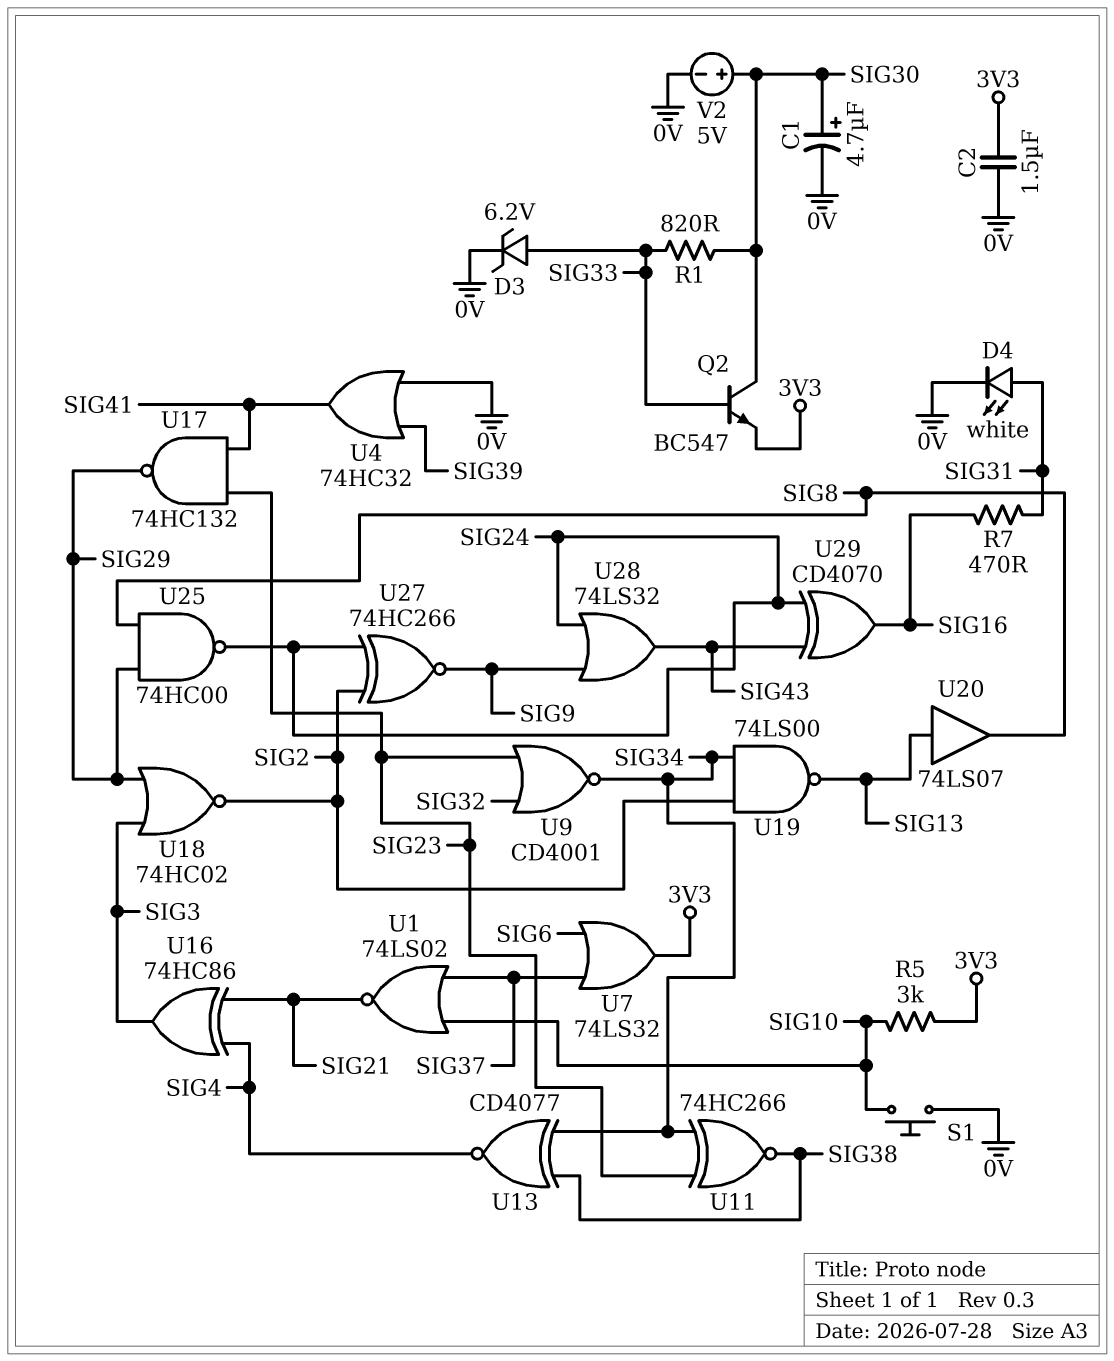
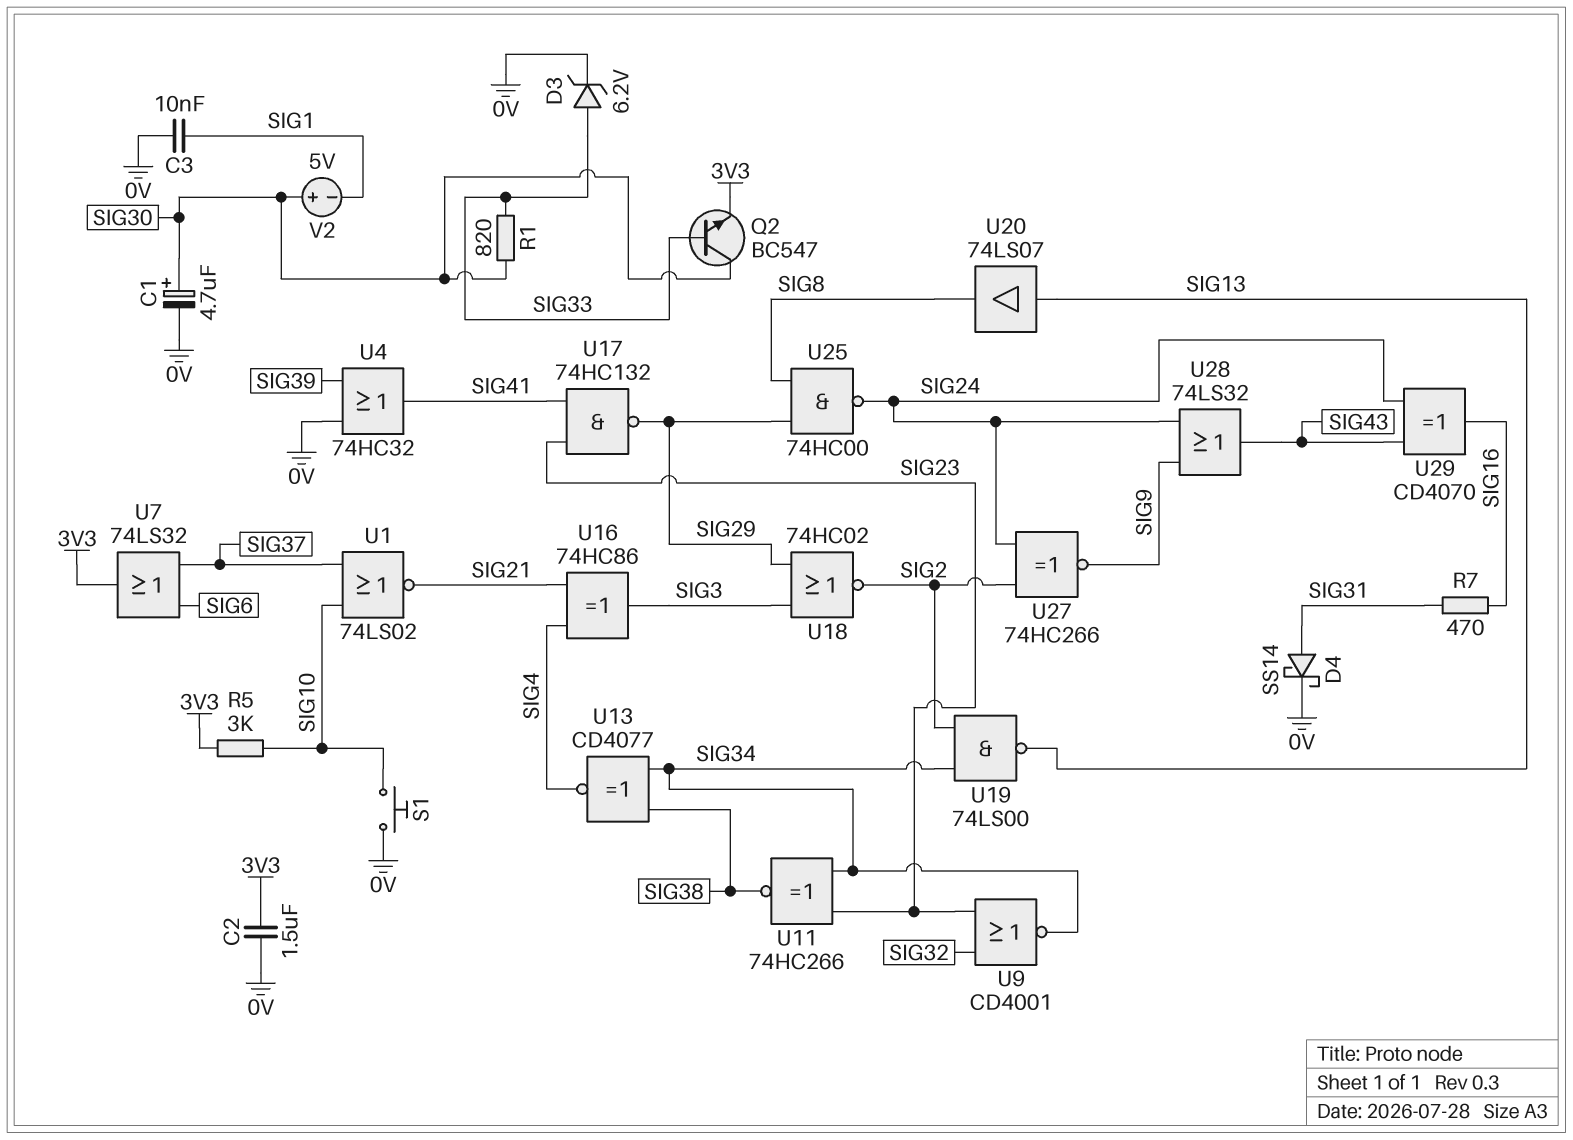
C3: none -> 10nF (0V, SIG1)
D4: LED white (A SIG31, K 0V) -> schottky SS14 (A SIG31, K 0V)
V2: 5V (plus SIG30, minus 0V) -> 5V (plus SIG30, minus SIG1)

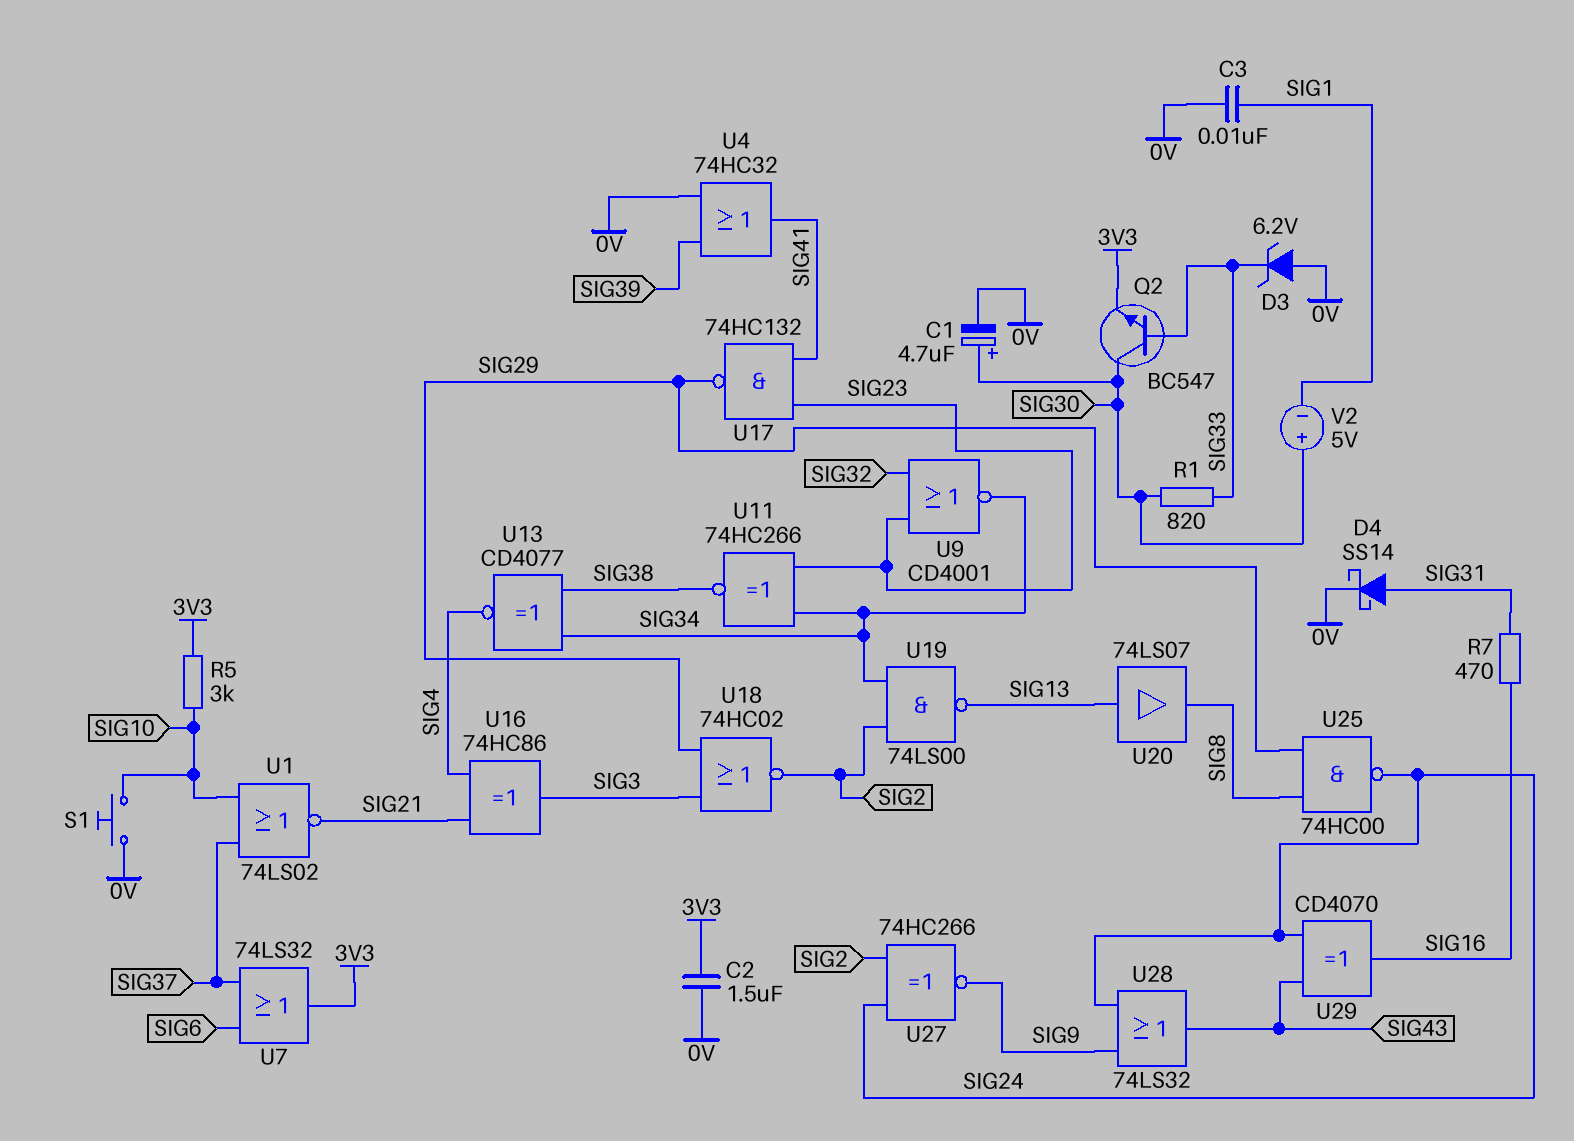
D3: zener 6.2V (A SIG33, K 0V) -> zener 6.2V (A 0V, K SIG33)

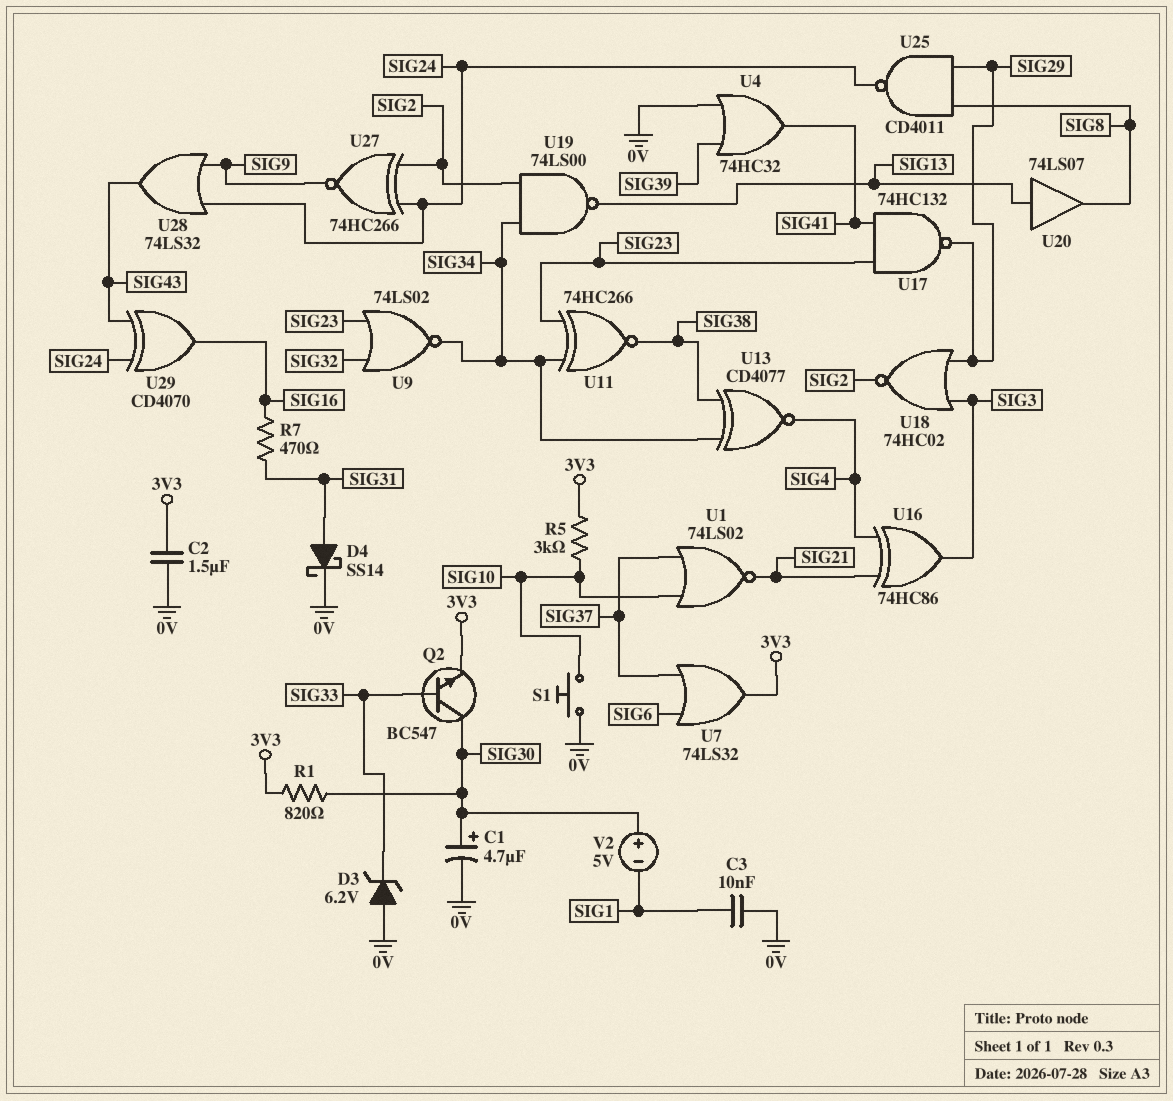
R1: 820 (SIG30, SIG33) -> 820 (3V3, SIG30)
U9: NOR CD4001 (in SIG23, in SIG32, out SIG34) -> NOR 74LS02 (in SIG23, in SIG32, out SIG34)
U25: NAND 74HC00 (in SIG8, in SIG29, out SIG24) -> NAND CD4011 (in SIG8, in SIG29, out SIG24)

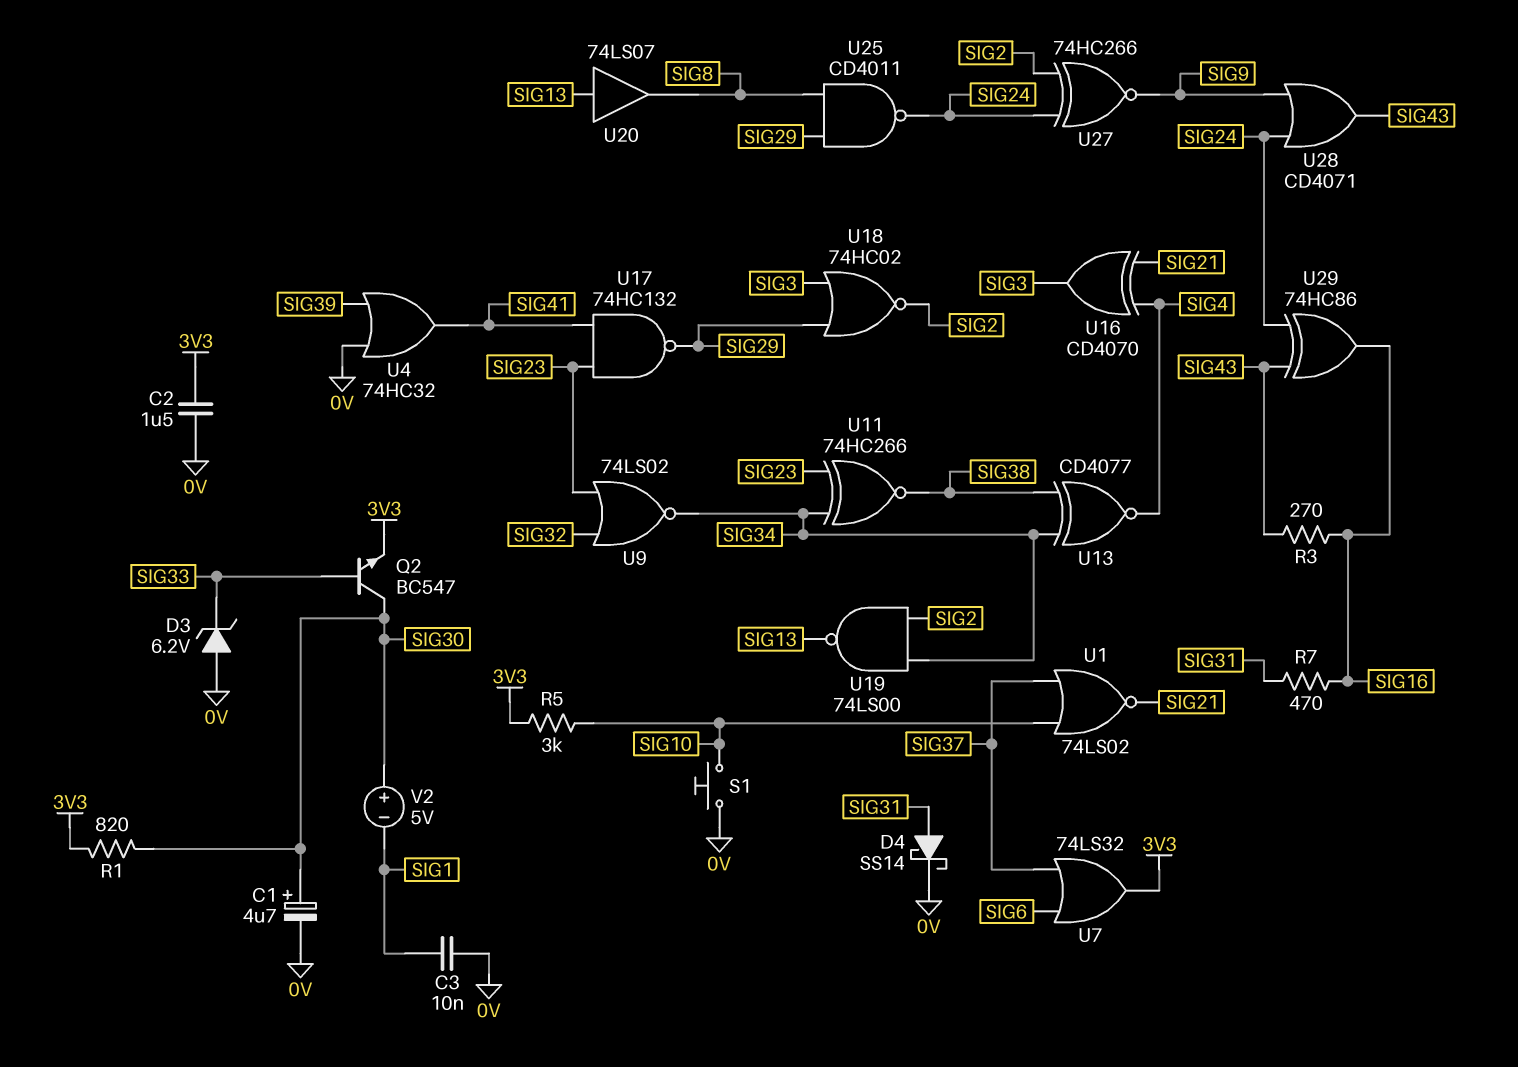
R3: none -> 270 (SIG16, SIG43)
U16: XOR 74HC86 (in SIG4, in SIG21, out SIG3) -> XOR CD4070 (in SIG4, in SIG21, out SIG3)
U28: OR 74LS32 (in SIG9, in SIG24, out SIG43) -> OR CD4071 (in SIG9, in SIG24, out SIG43)
U29: XOR CD4070 (in SIG24, in SIG43, out SIG16) -> XOR 74HC86 (in SIG24, in SIG43, out SIG16)

